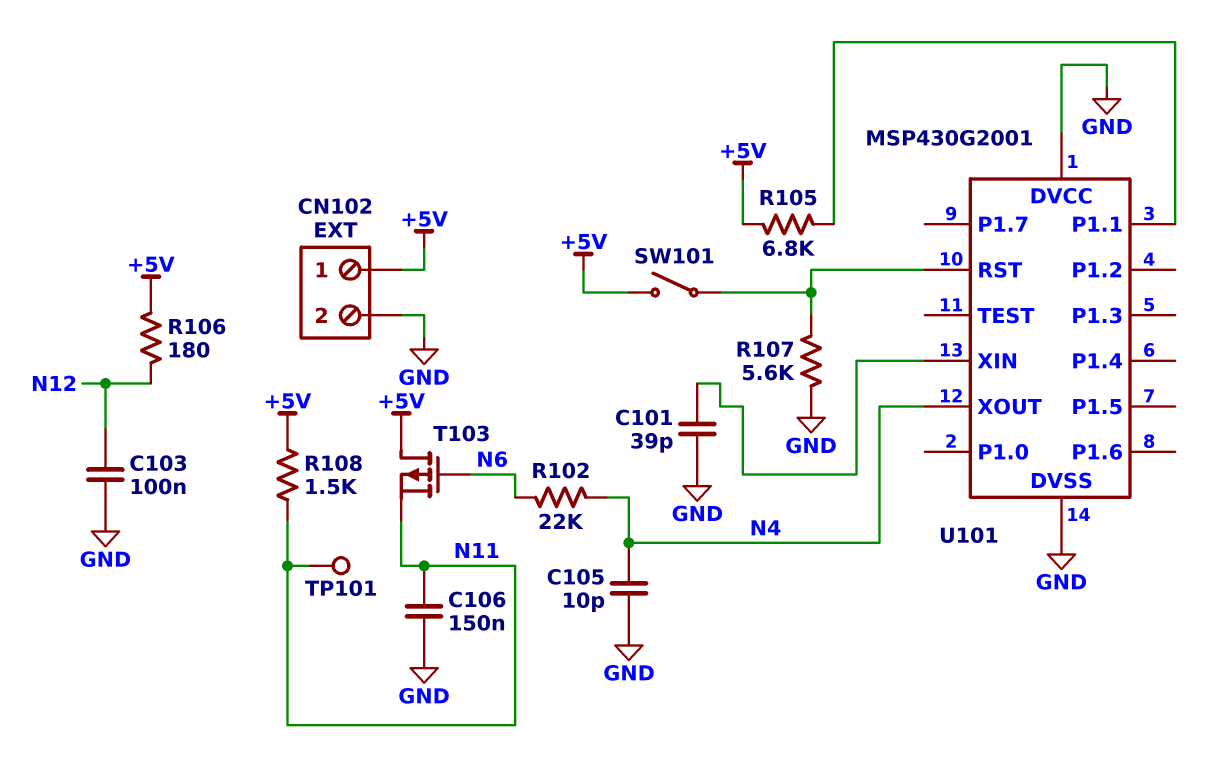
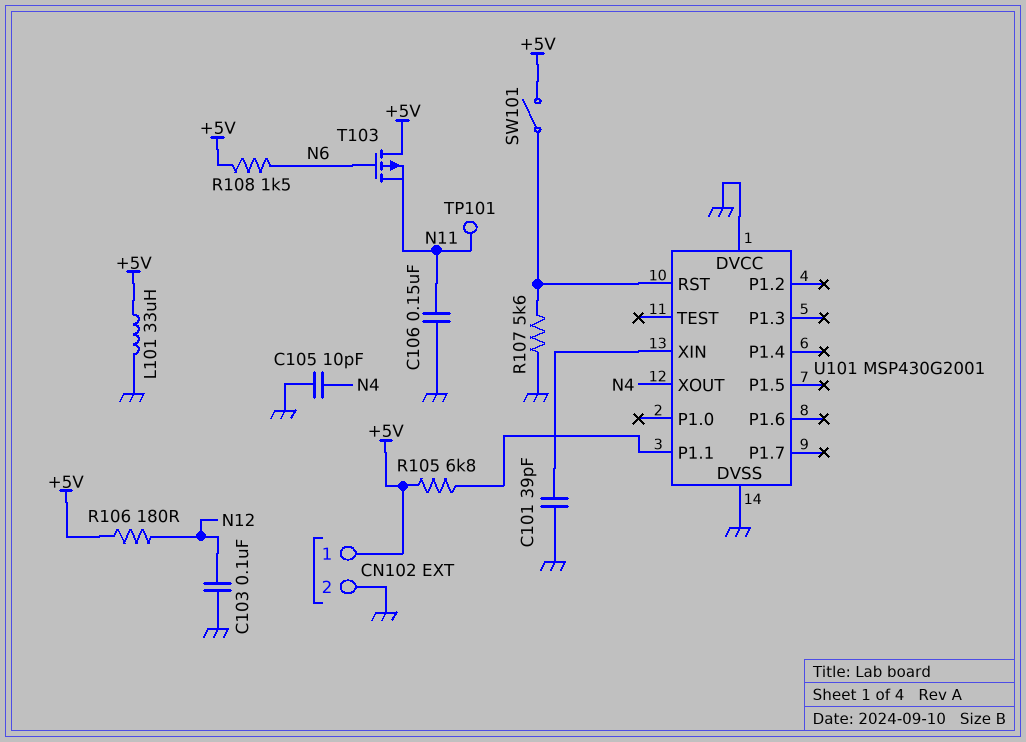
L101: none -> 33uH (+5V, GND)
R102: 22k (N4, N6) -> none
R108: 1.5k (+5V, N11) -> 1.5k (+5V, N6)

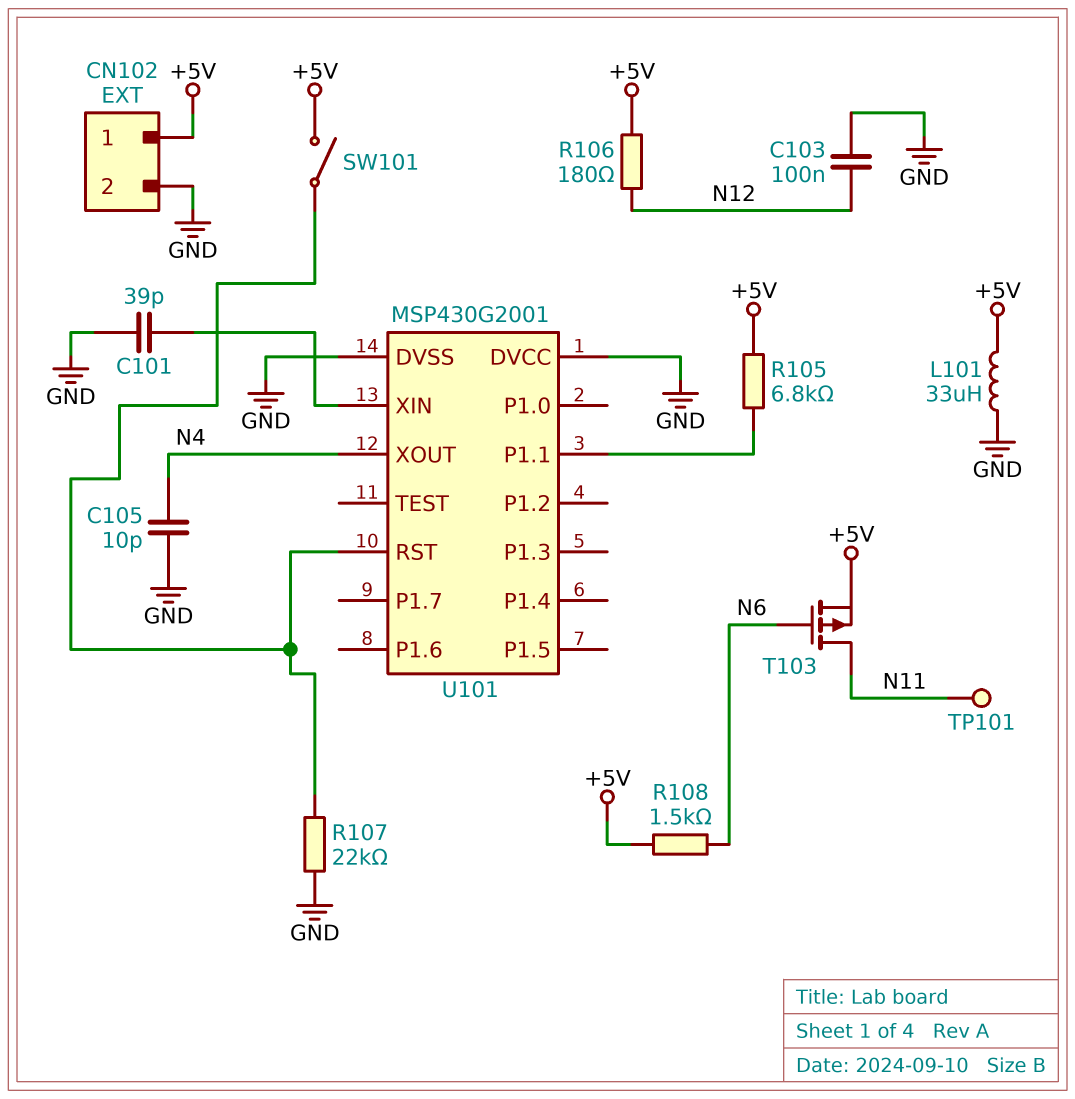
C106: 150nF (GND, N11) -> none
R107: 5.6k (GND, U101/RST) -> 22k (GND, U101/RST)
T103: PMOS (G N6, D +5V, S N11) -> PMOS (G N6, D N11, S +5V)

